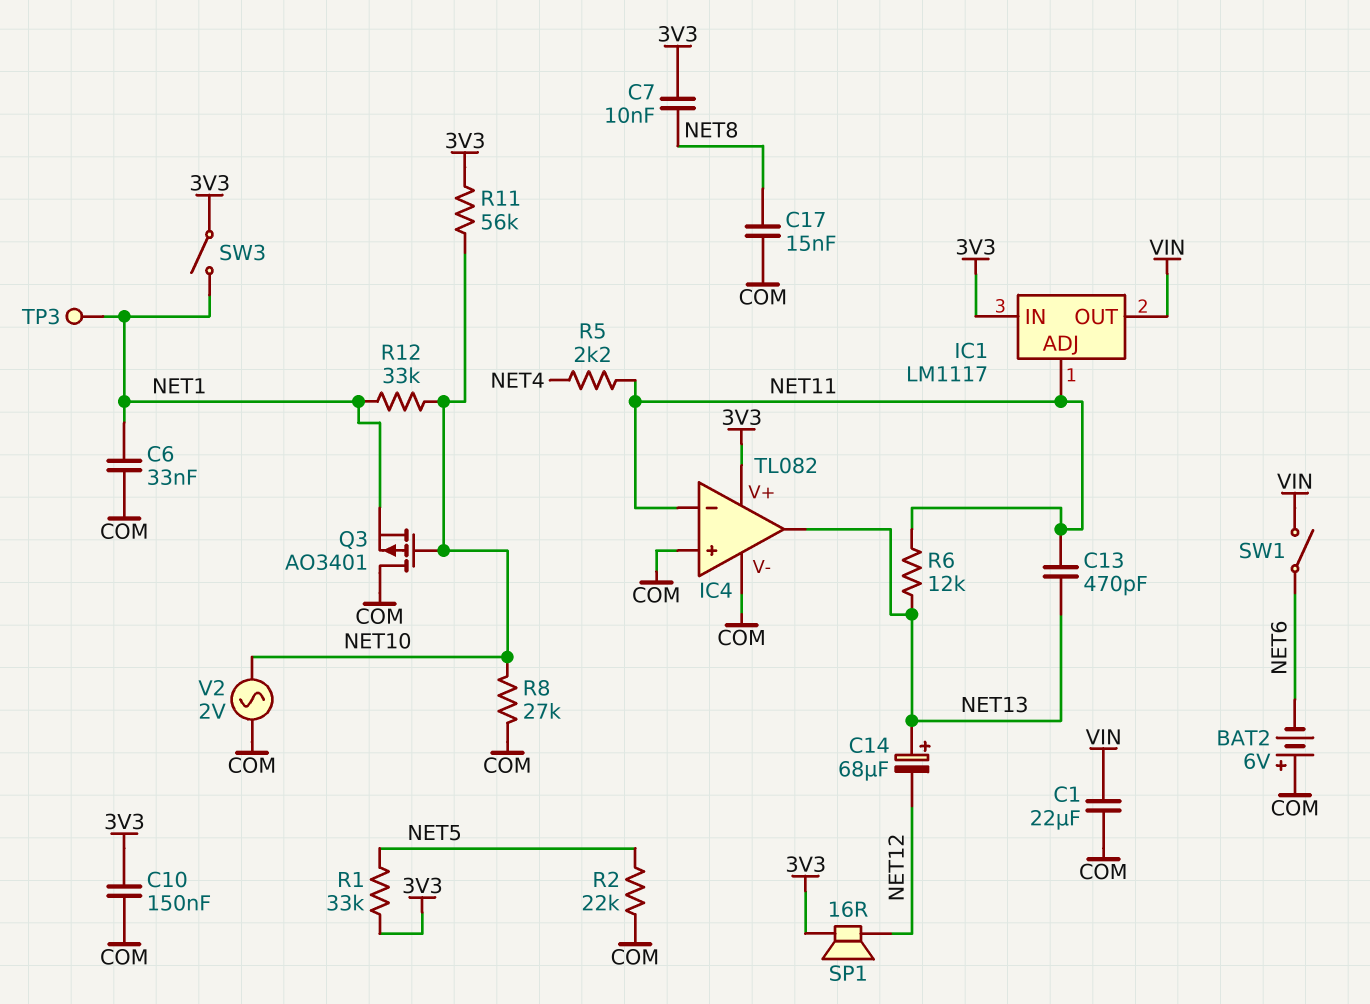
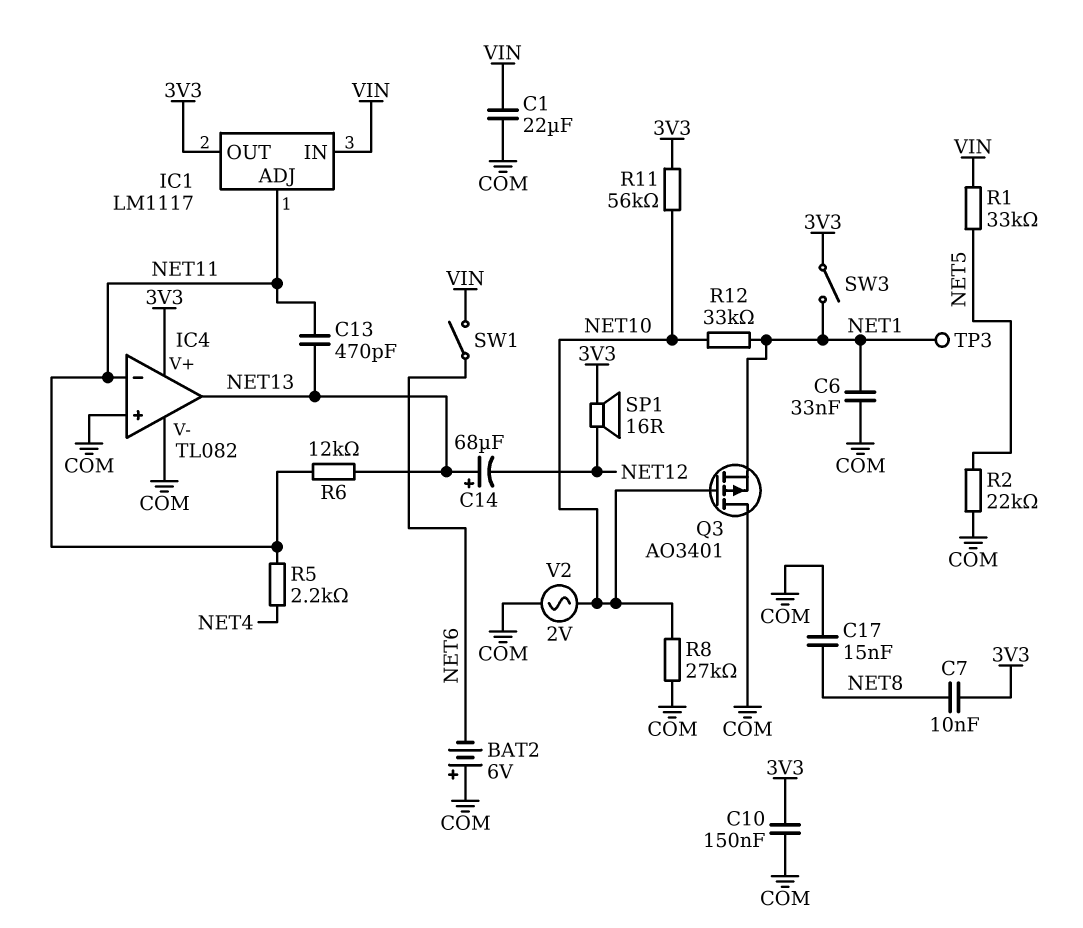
IC1 pin IN: 3V3 -> VIN
IC1 pin OUT: VIN -> 3V3
R1: 33k (3V3, NET5) -> 33k (NET5, VIN)

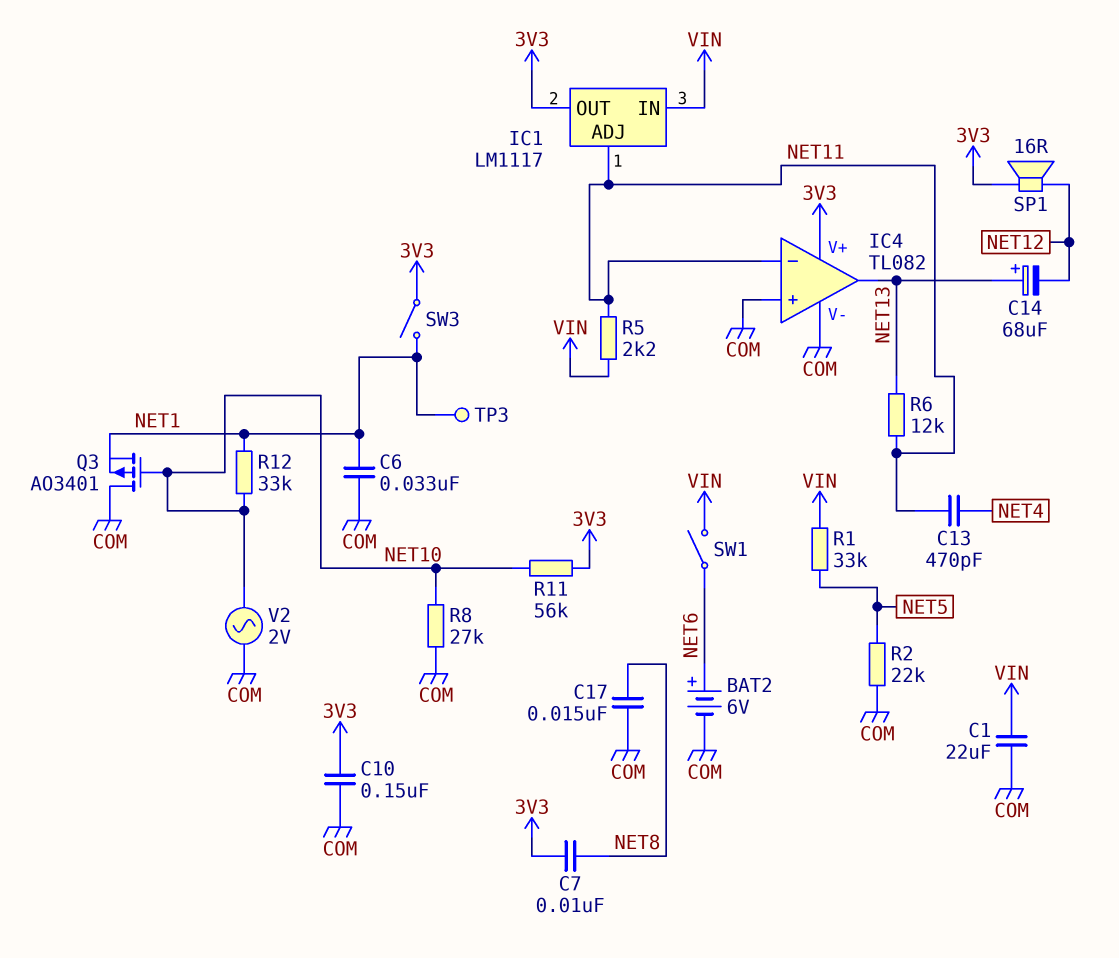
BAT2: 6V (plus COM, minus NET6) -> 6V (plus NET6, minus COM)
C13: 470pF (NET11, NET13) -> 470pF (NET4, NET11)
R5: 2.2k (NET4, NET11) -> 2.2k (NET11, VIN)

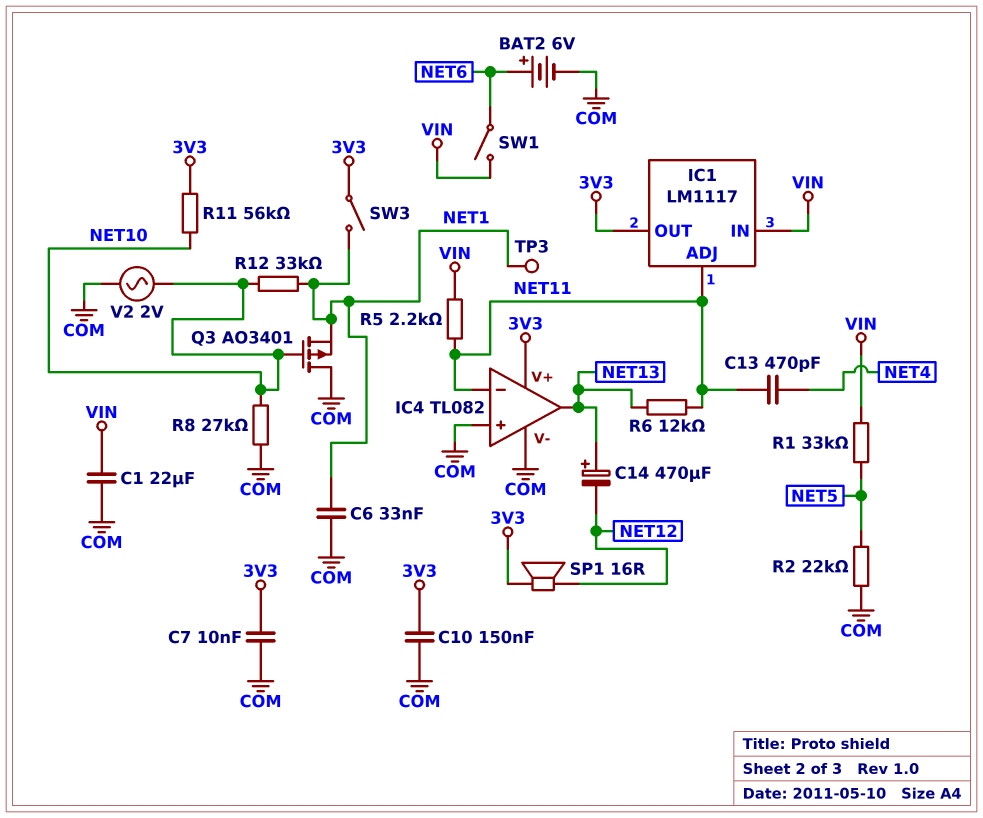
C7: 10nF (3V3, NET8) -> 10nF (3V3, COM)
C14: 68uF (plus NET13, minus NET12) -> 470uF (plus NET13, minus NET12)
C17: 15nF (COM, NET8) -> none

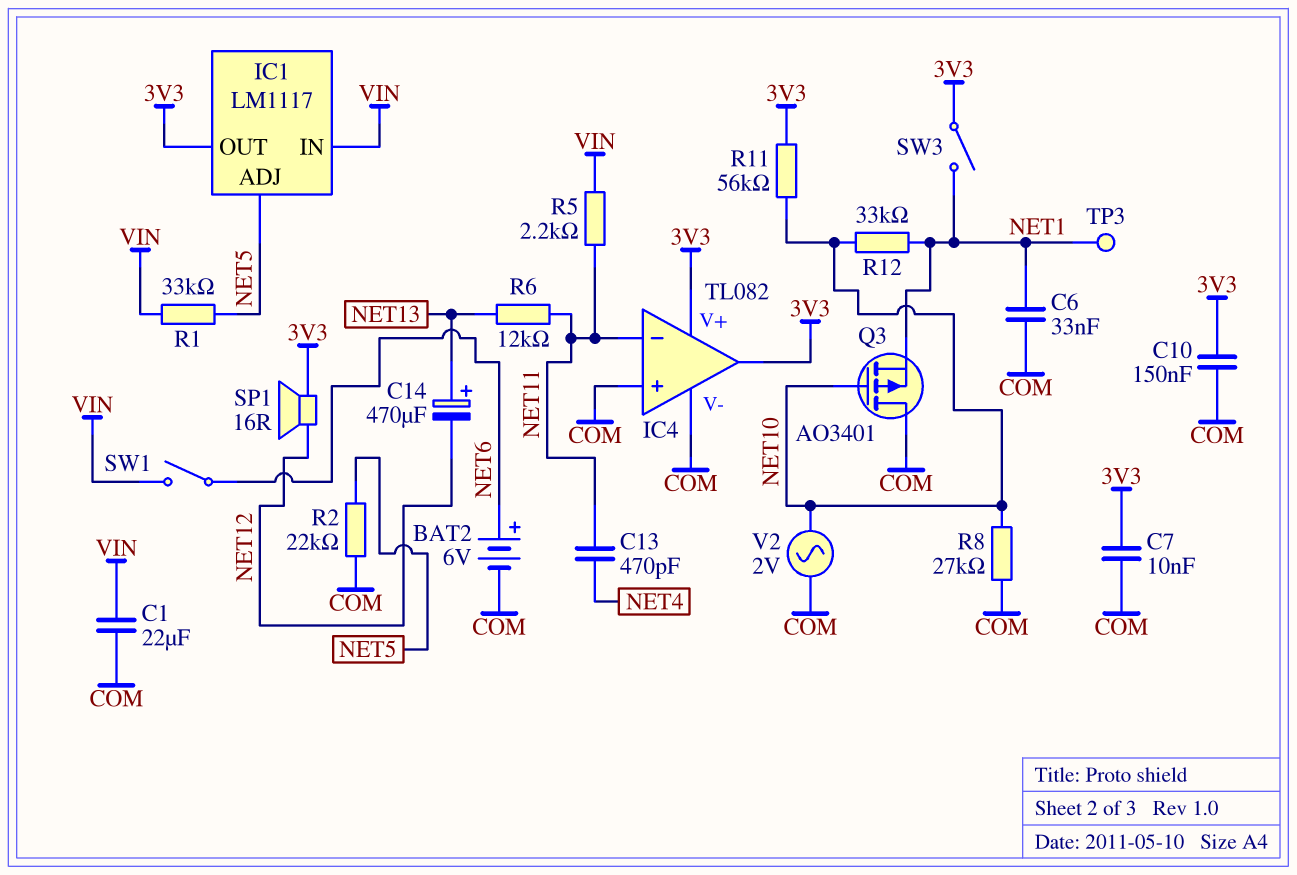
IC1 pin ADJ: NET11 -> NET5
IC4 pin out: NET13 -> 3V3

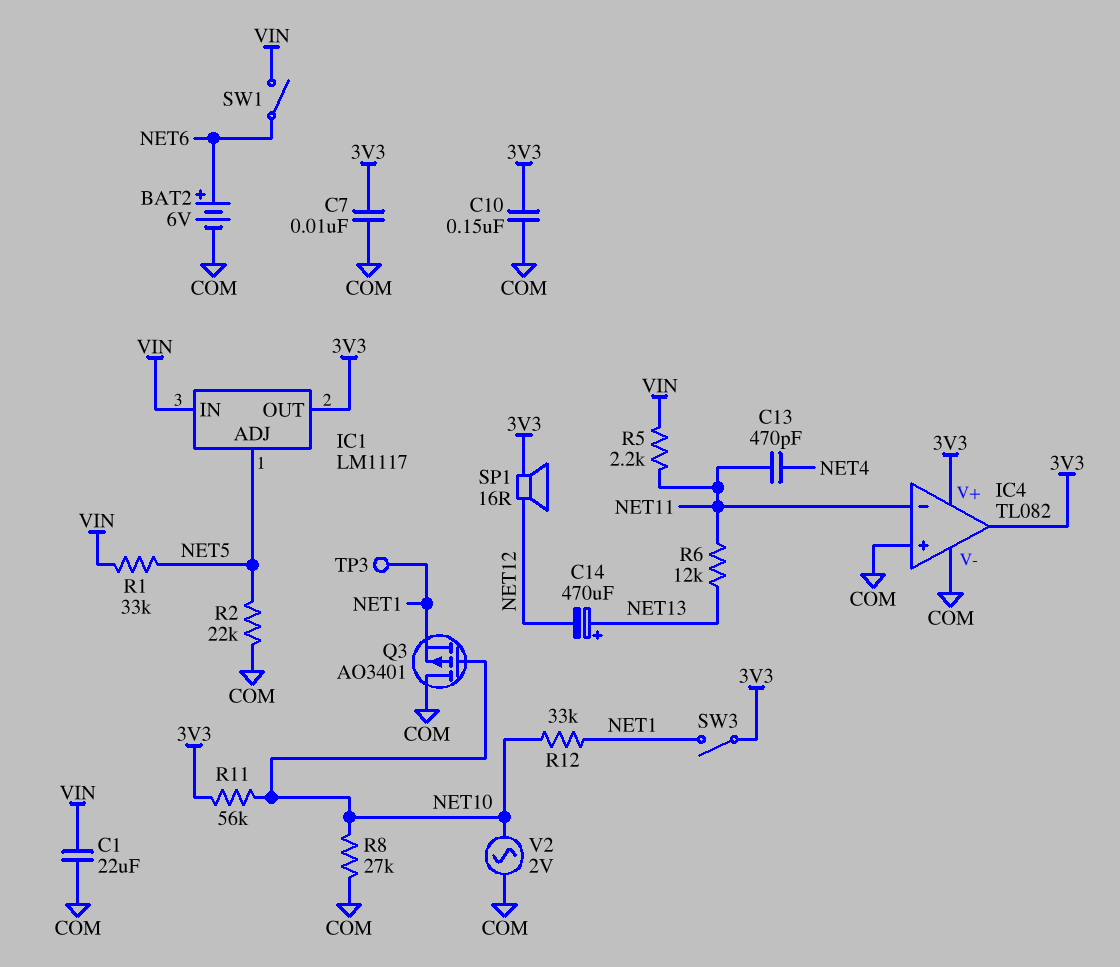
C6: 33nF (COM, NET1) -> none

